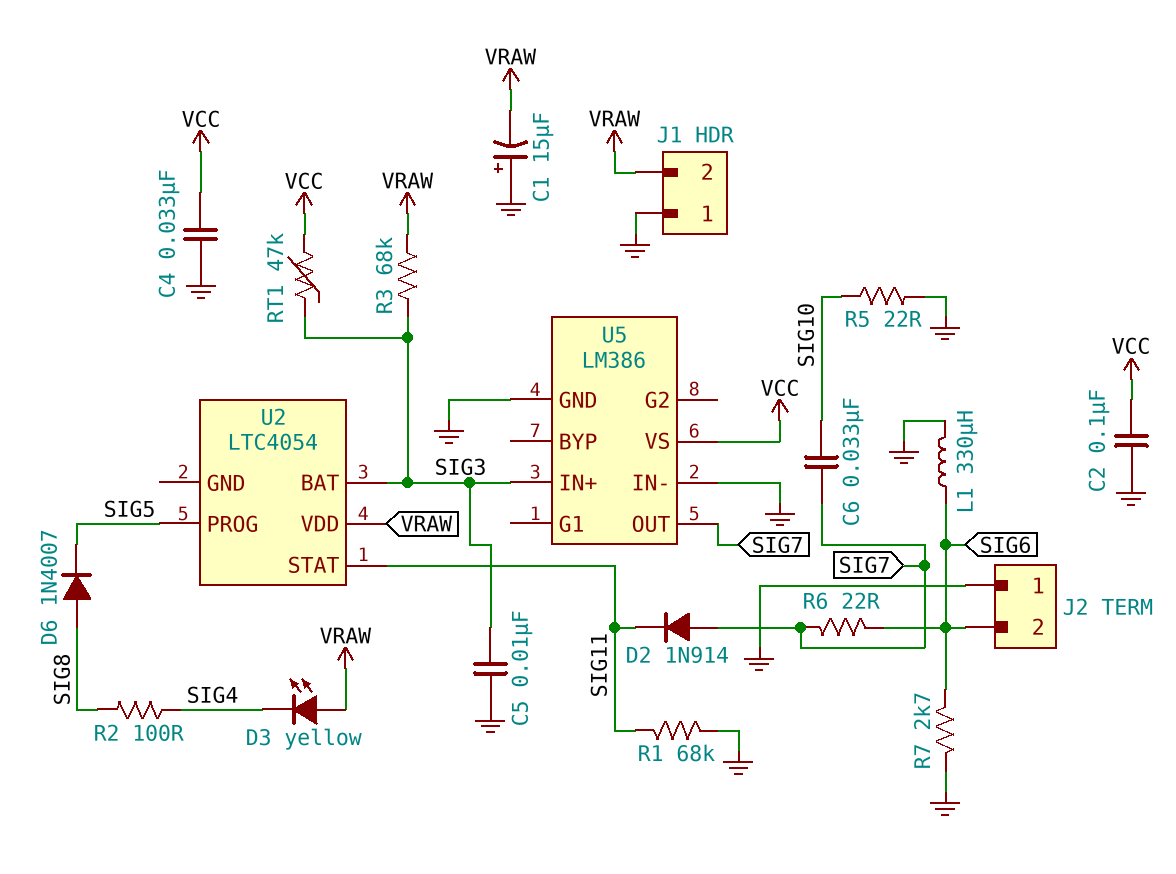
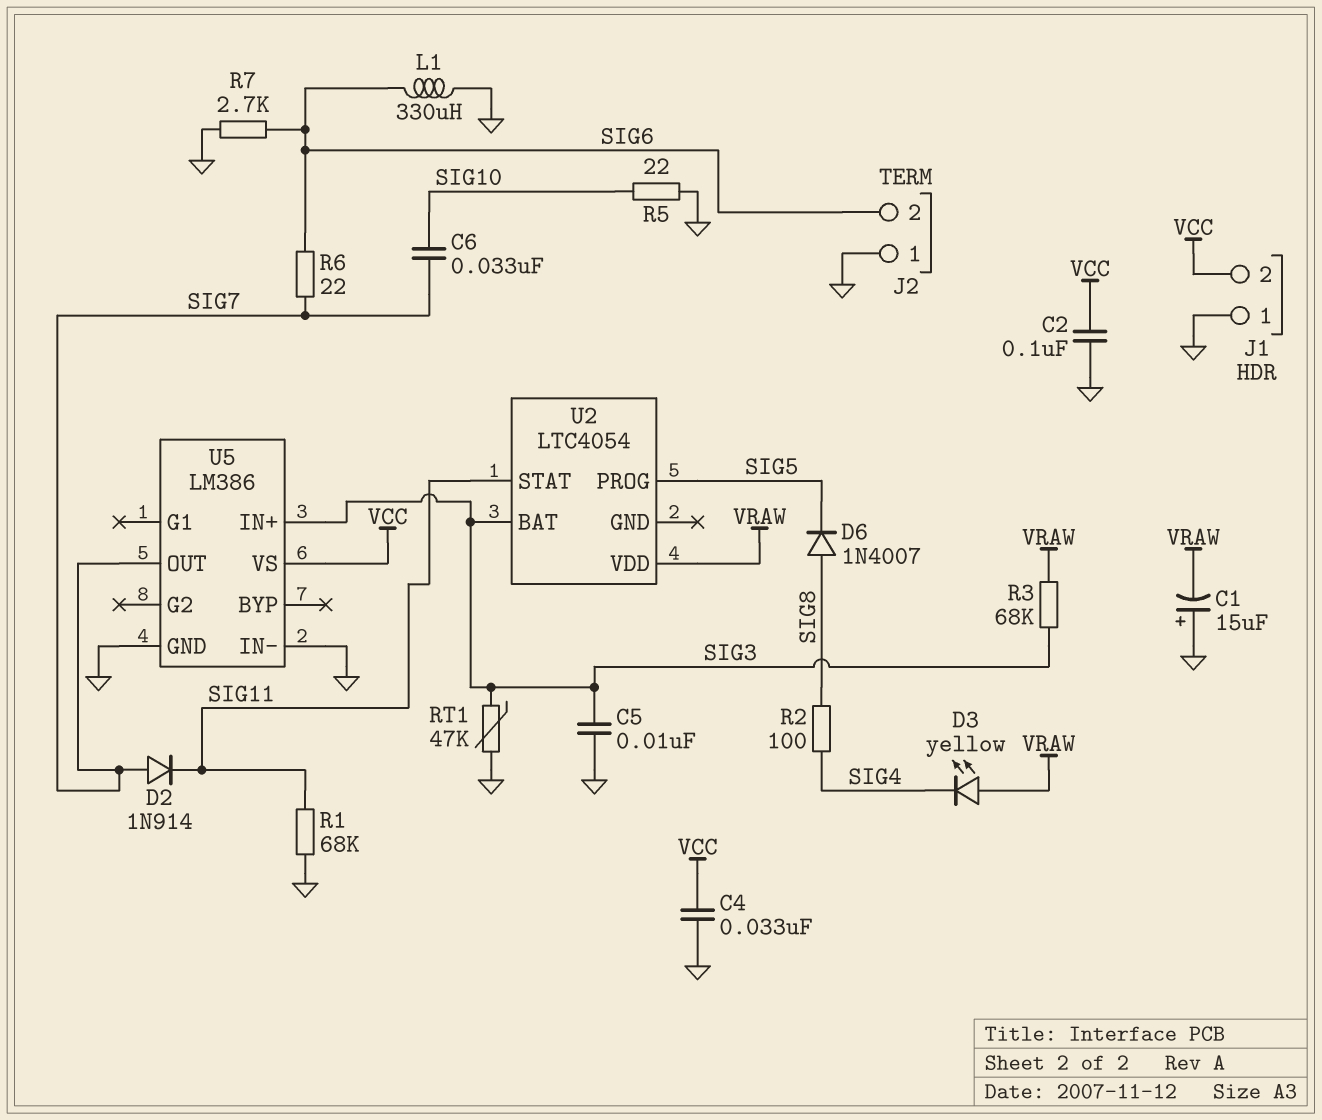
J1 pin 2: VRAW -> VCC
RT1: 47k (SIG3, VCC) -> 47k (GND, SIG3)

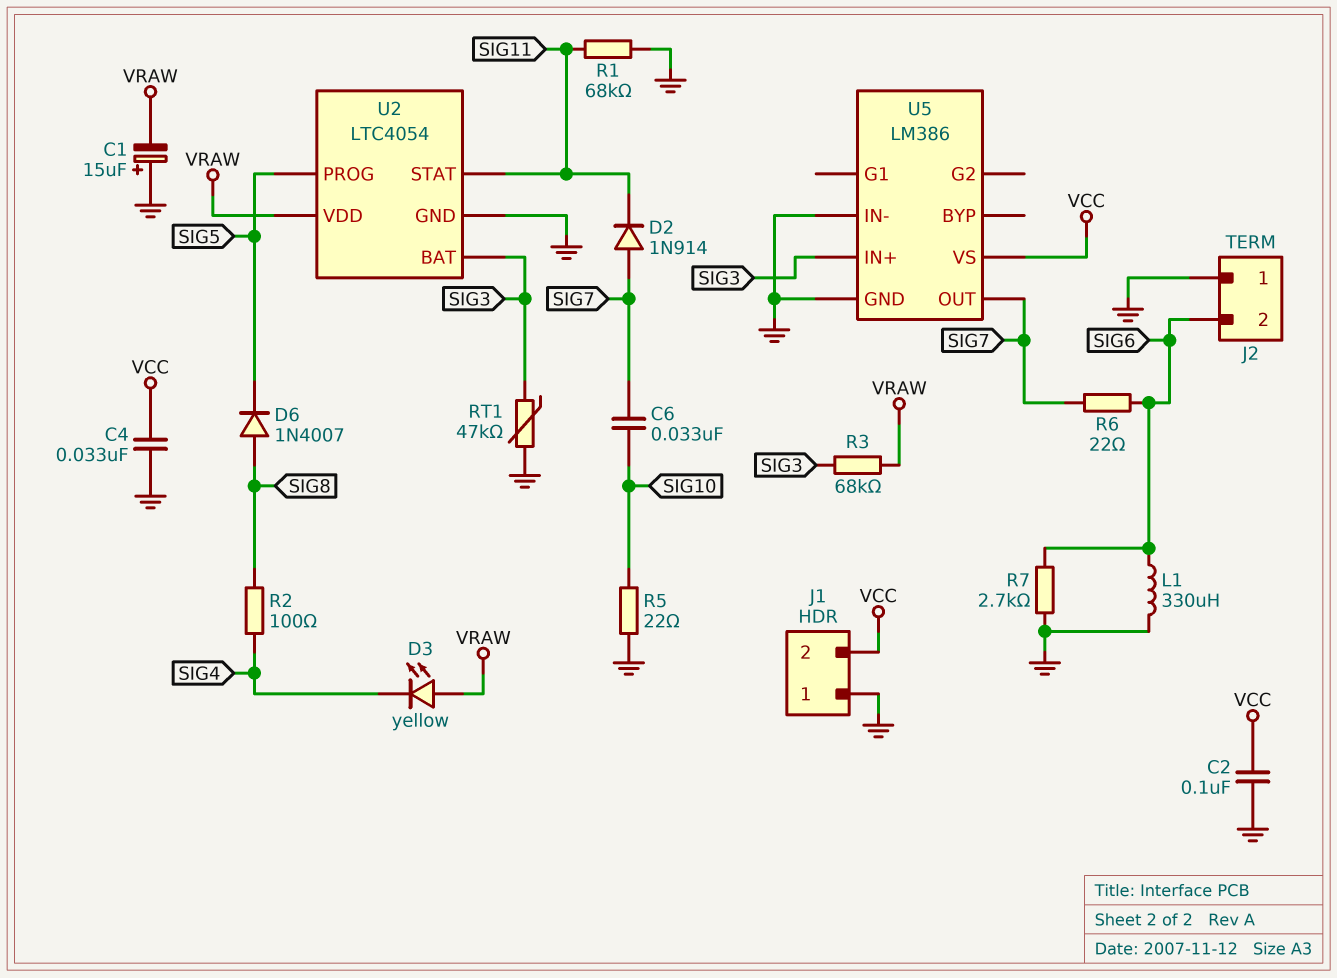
C5: 10nF (GND, SIG3) -> none
U2 pin GND: none -> GND

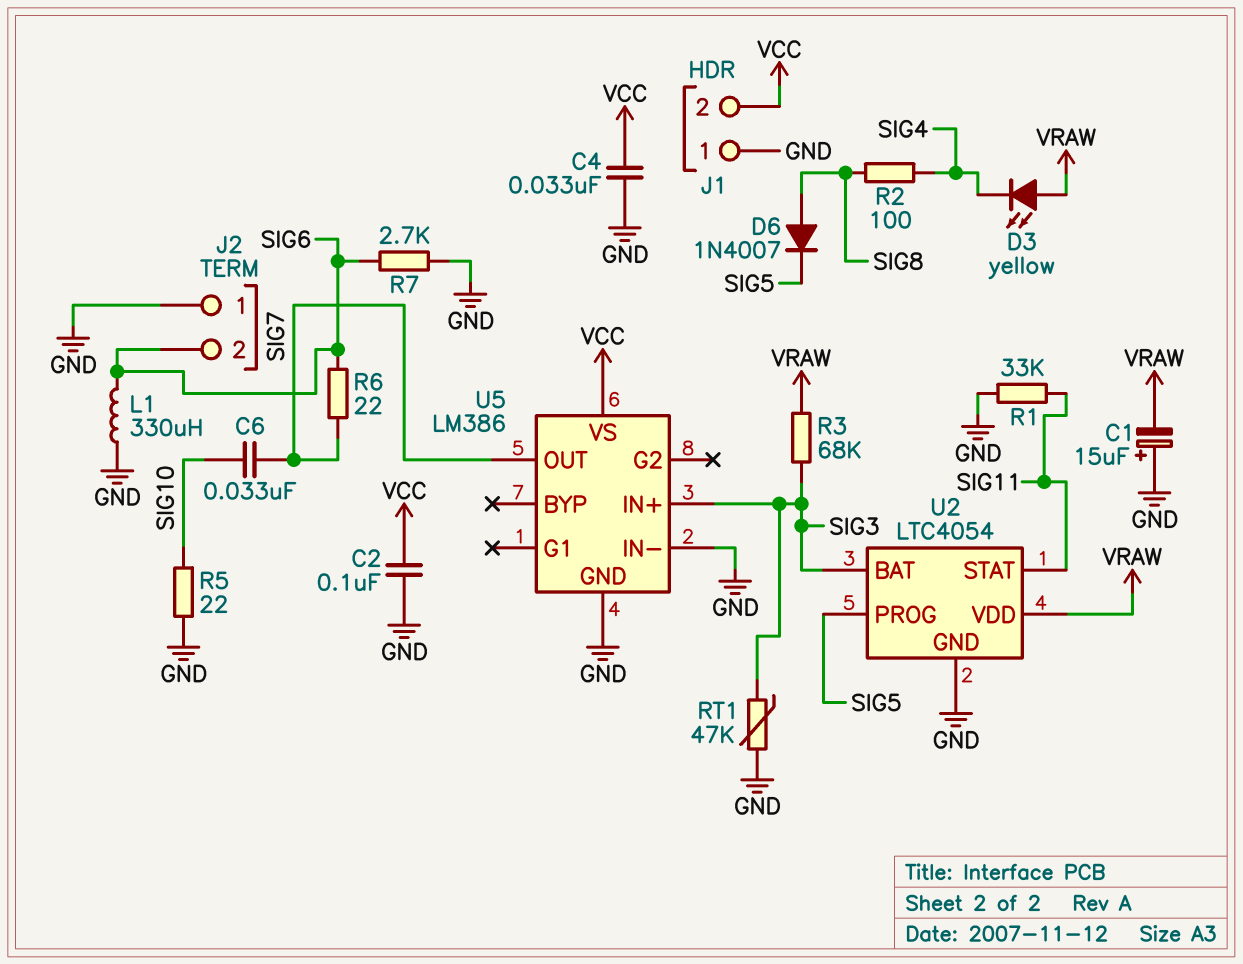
D2: diode 1N914 (A SIG7, K SIG11) -> none
R1: 68k (GND, SIG11) -> 33k (GND, SIG11)

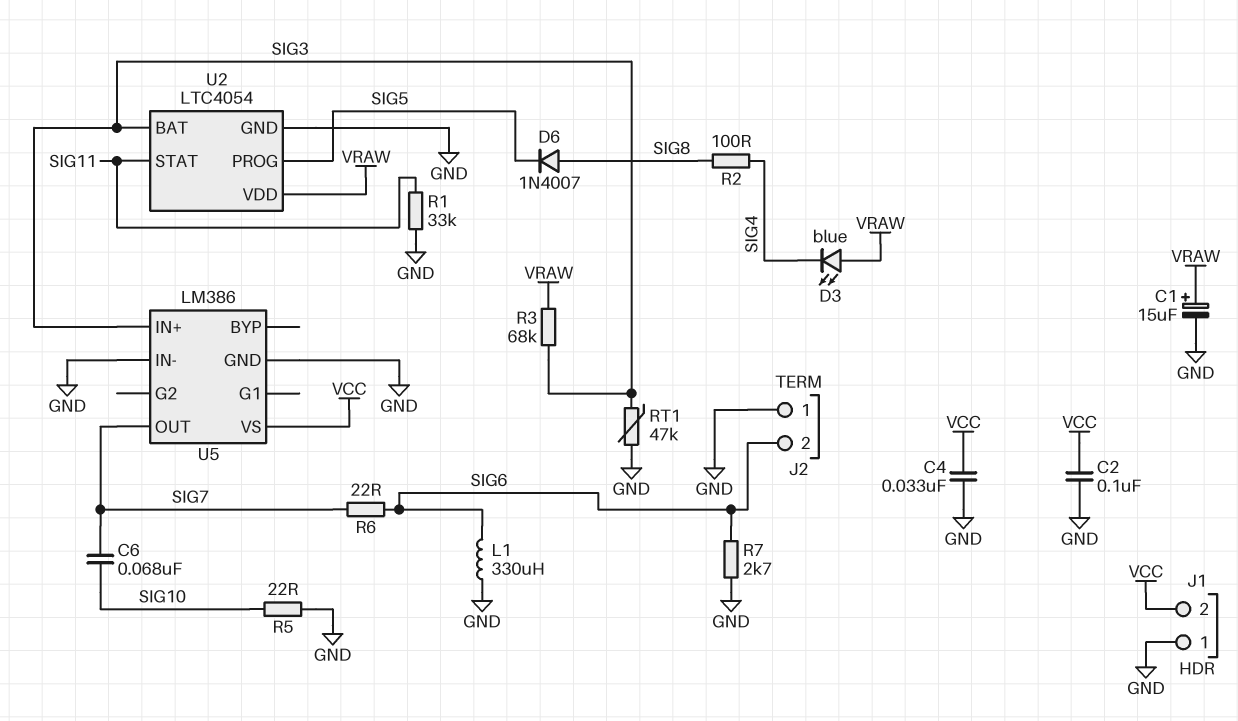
C1: 15uF (plus GND, minus VRAW) -> 15uF (plus VRAW, minus GND)
C6: 33nF (SIG7, SIG10) -> 68nF (SIG7, SIG10)
D3: LED yellow (A VRAW, K SIG4) -> LED blue (A VRAW, K SIG4)

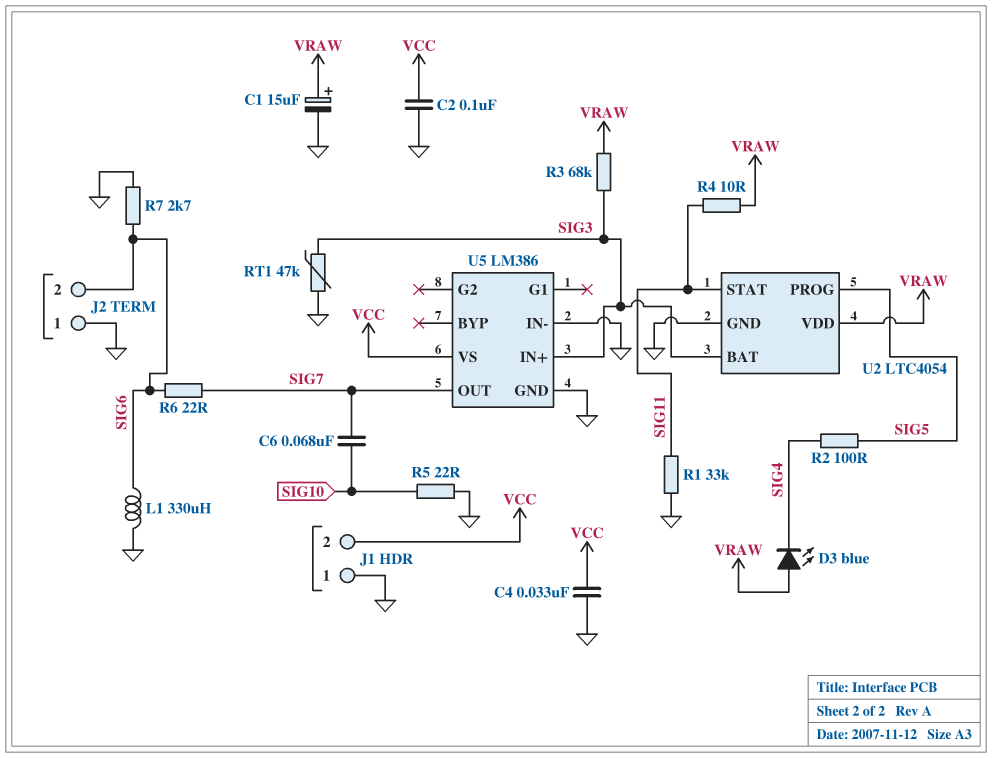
D6: diode 1N4007 (A SIG8, K SIG5) -> none
R2: 100 (SIG4, SIG8) -> 100 (SIG4, SIG5)
R4: none -> 10 (SIG11, VRAW)

